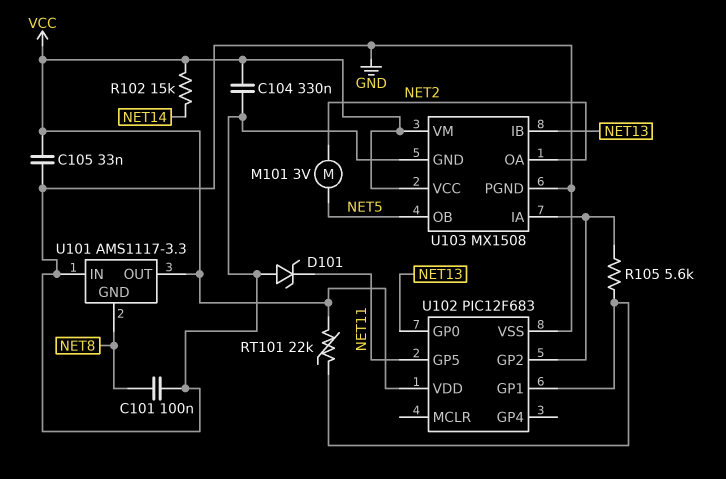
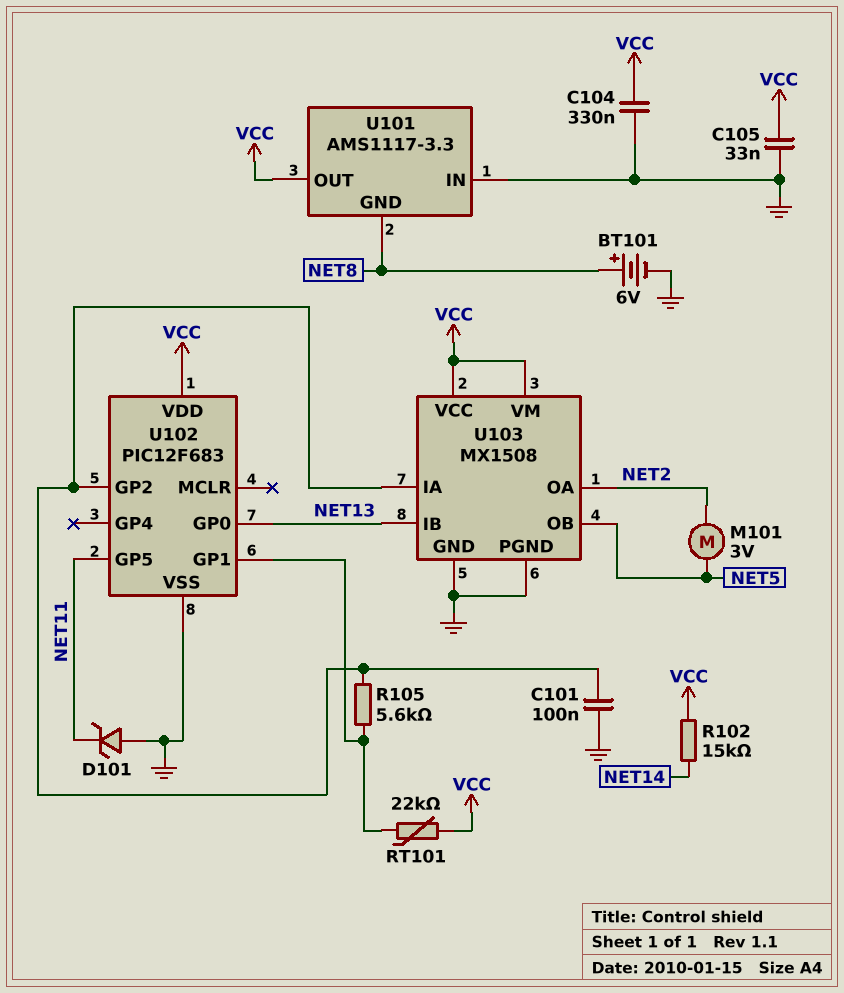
BT101: none -> 6V (plus NET8, minus GND)
C101: 100nF (GND, NET8) -> 100nF (GND, U102/GP2)

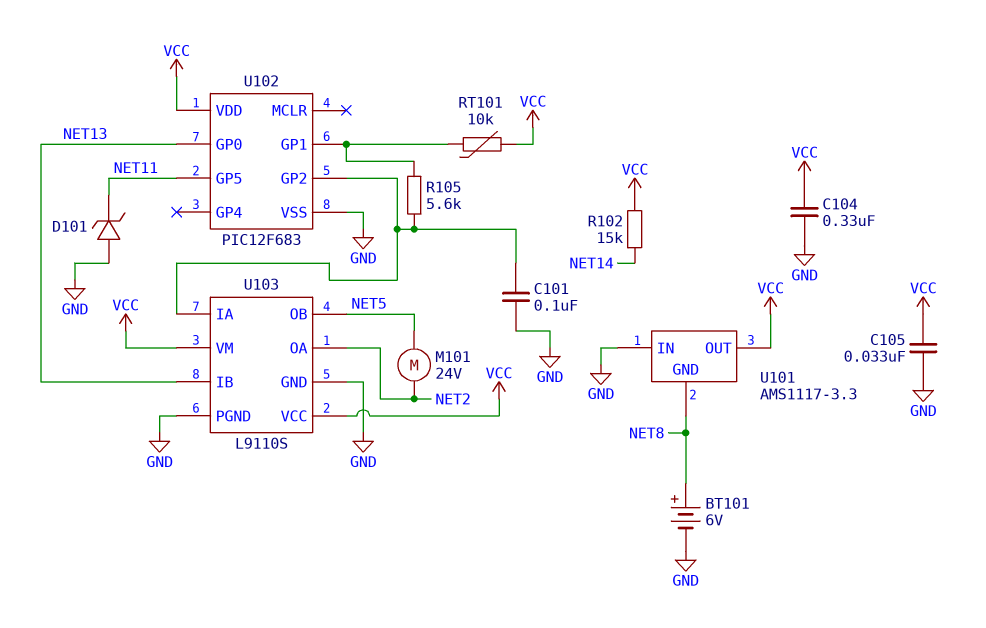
M101: motor 3V (NET2, NET5) -> motor 24V (NET2, NET5)
RT101: 22k (U102/GP1, VCC) -> 10k (U102/GP1, VCC)
U103: MX1508 -> L9110S

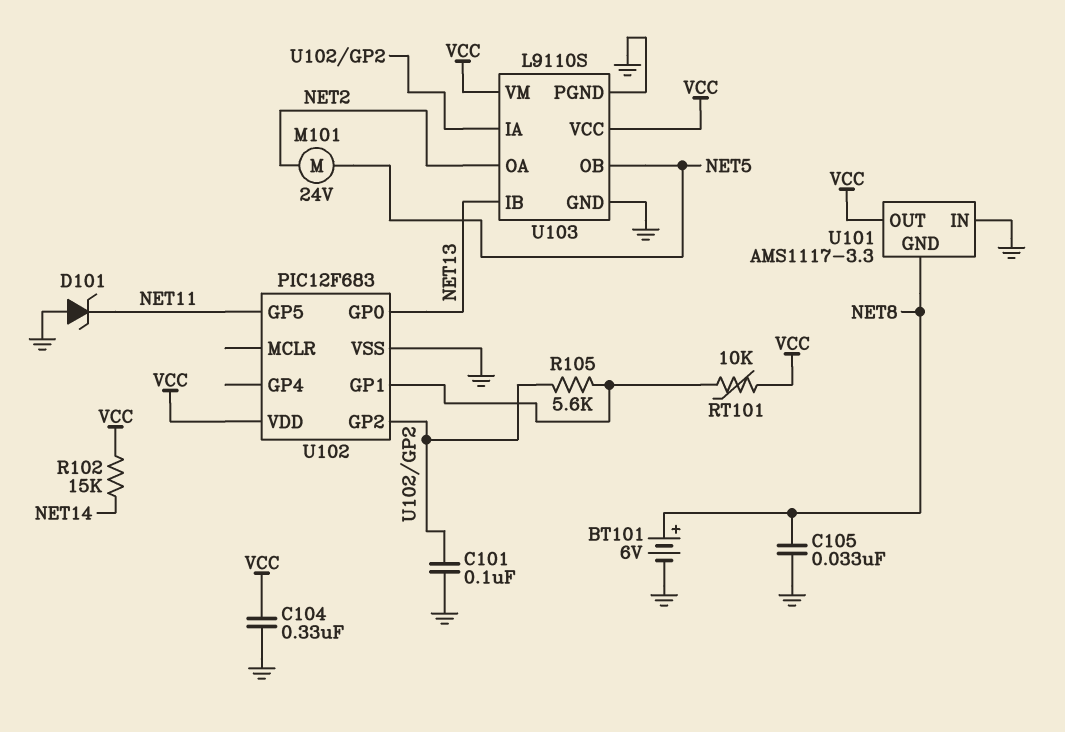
C105: 33nF (GND, VCC) -> 33nF (GND, NET8)

